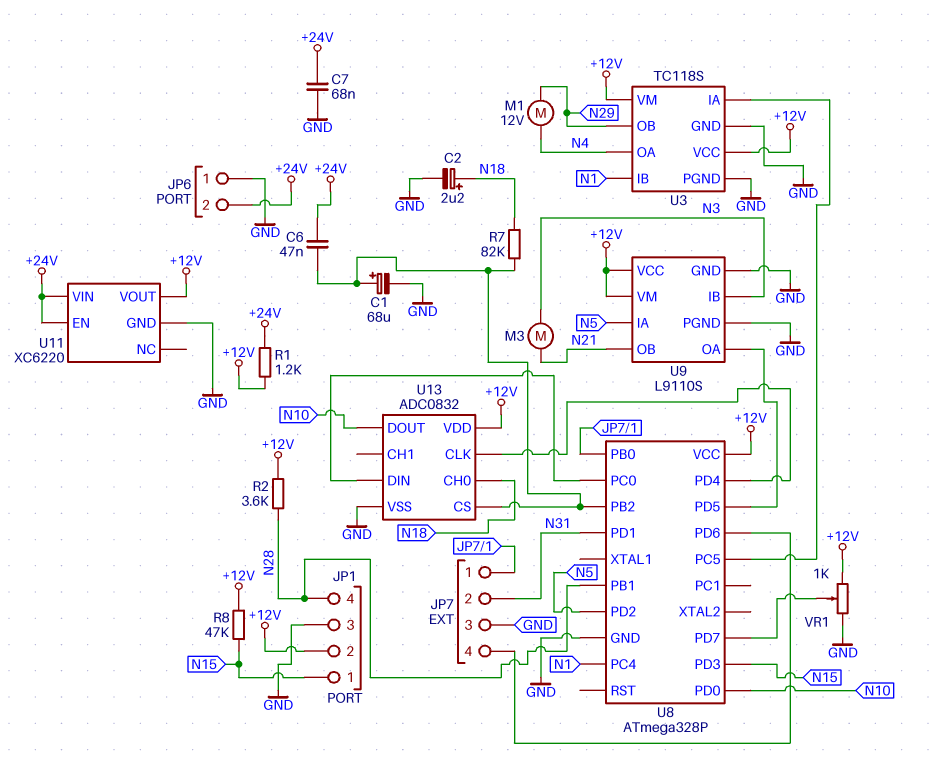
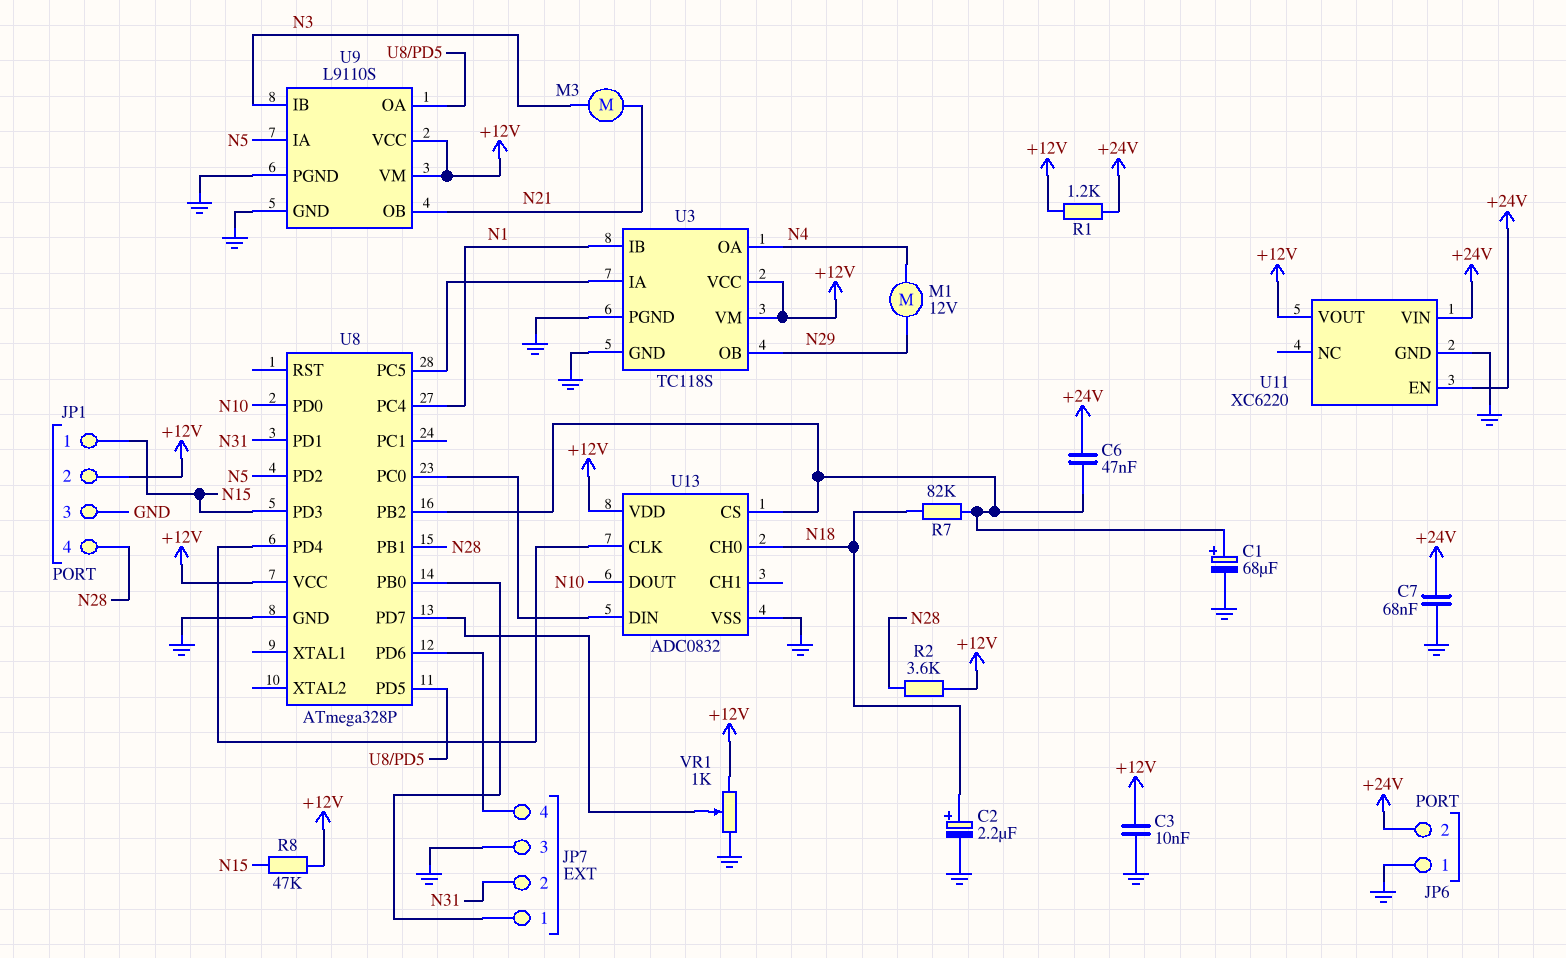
C3: none -> 10nF (+12V, GND)

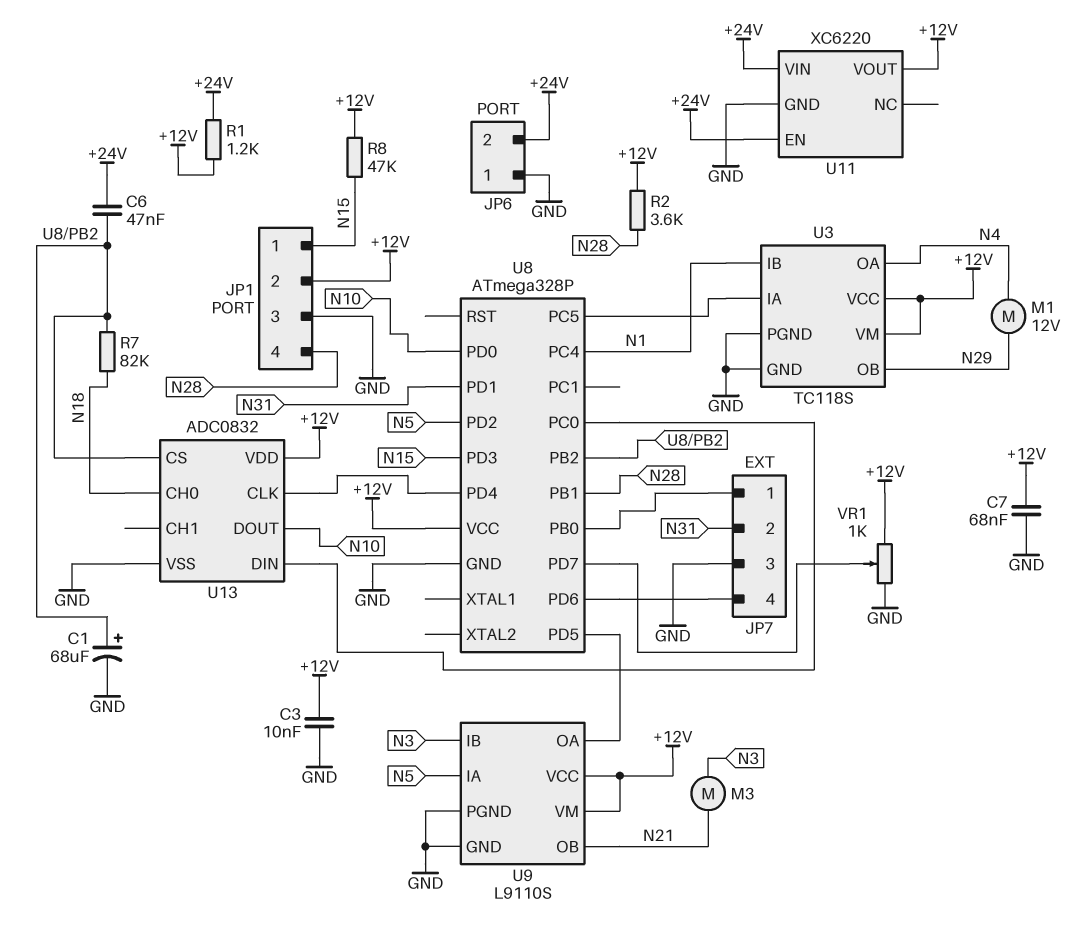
C2: 2.2uF (plus N18, minus GND) -> none
C7: 68nF (+24V, GND) -> 68nF (+12V, GND)

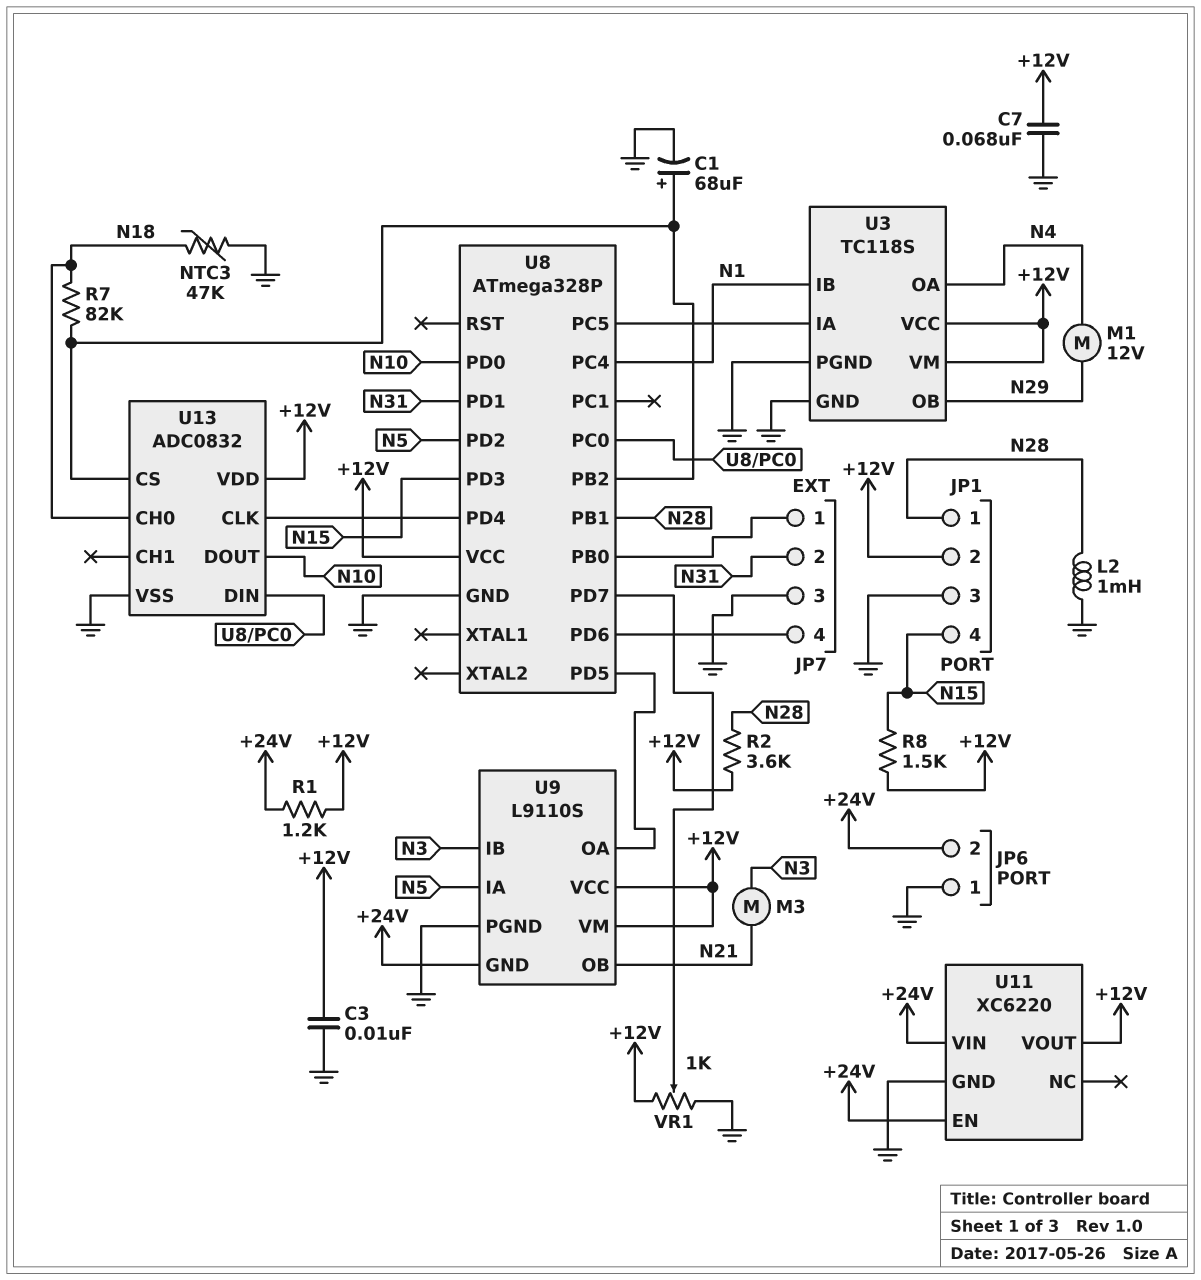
C6: 47nF (+24V, U8/PB2) -> none
JP1 pin 1: N15 -> N28
JP1 pin 4: N28 -> N15
L2: none -> 1mH (GND, N28)
NTC3: none -> 47k (GND, N18)
R8: 47k (+12V, N15) -> 1.5k (+12V, N15)
U9 pin GND: GND -> +24V

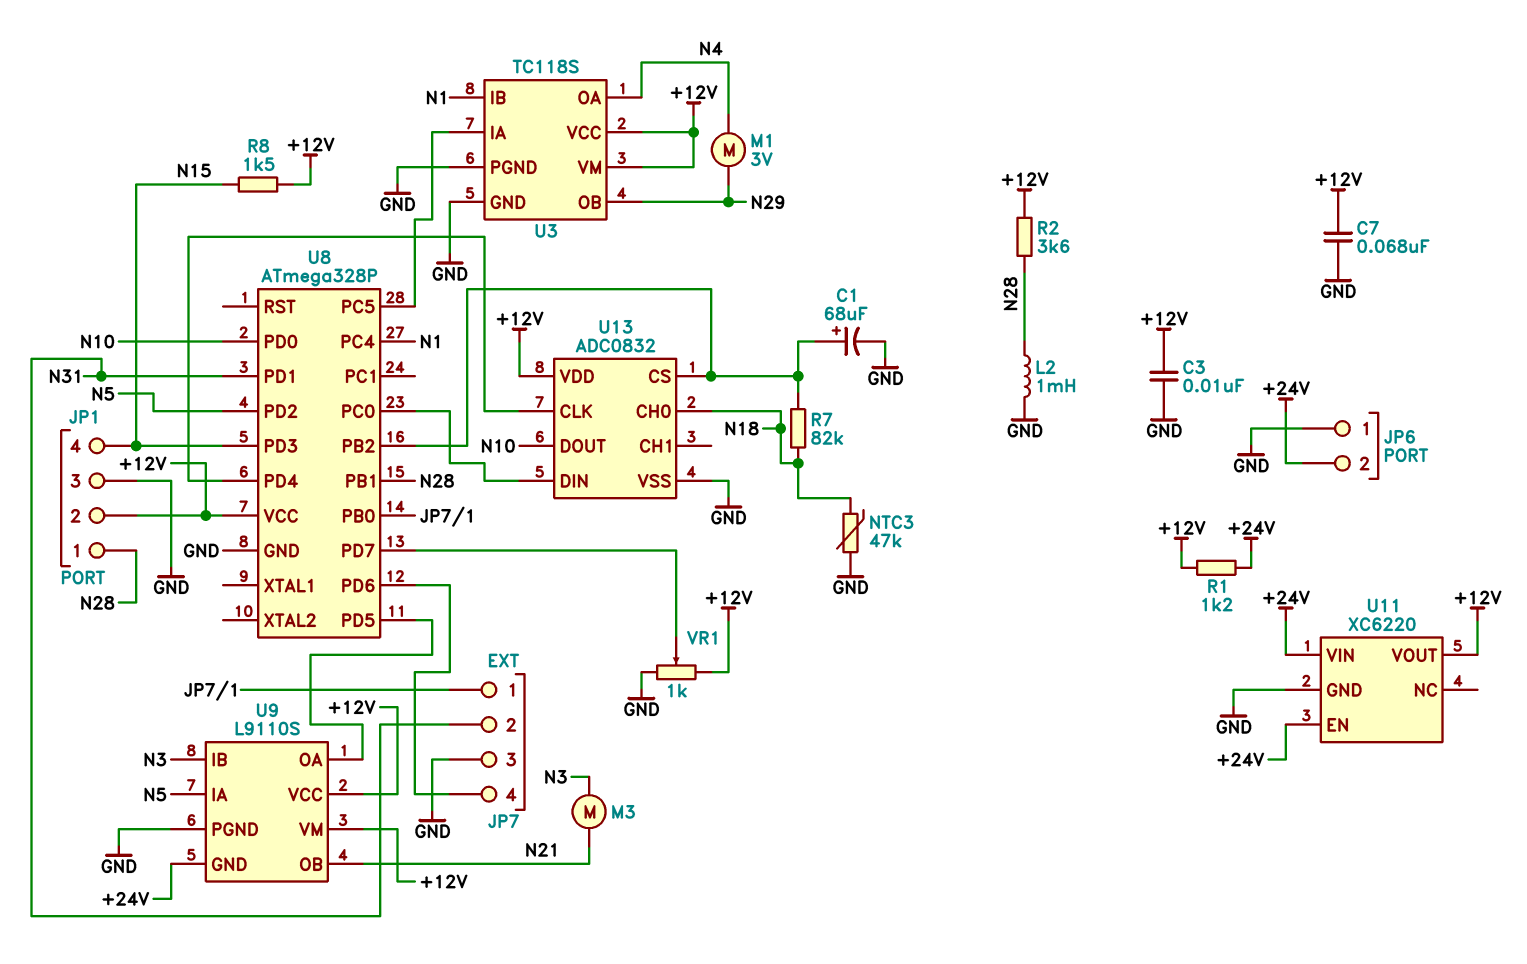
M1: motor 12V (N4, N29) -> motor 3V (N4, N29)

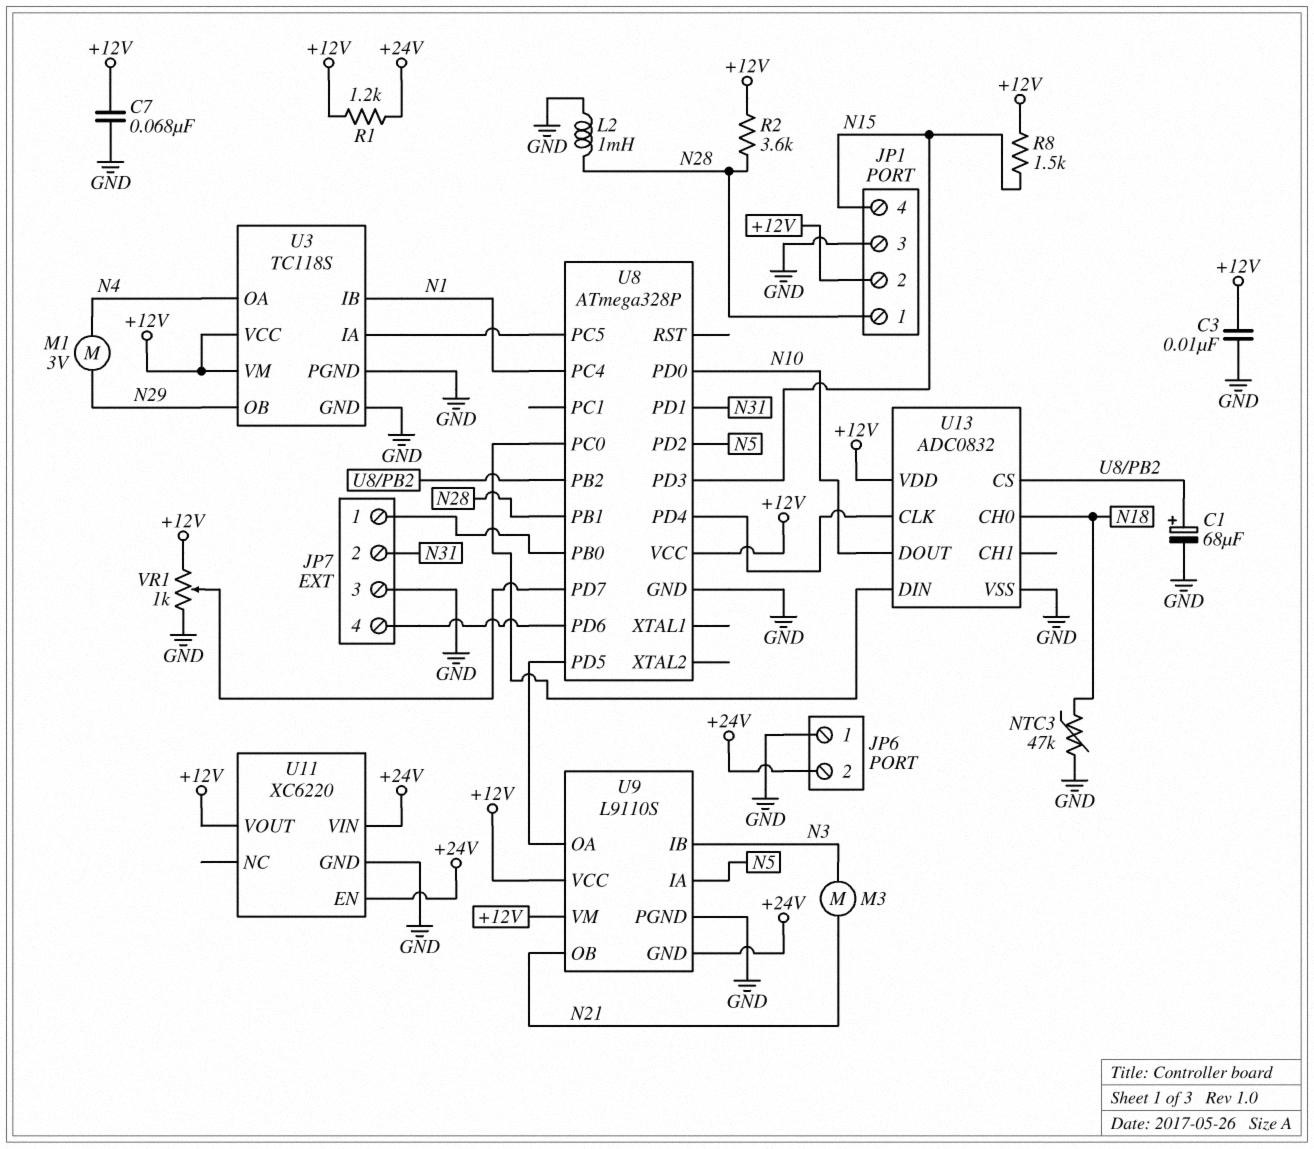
R7: 82k (N18, U8/PB2) -> none

